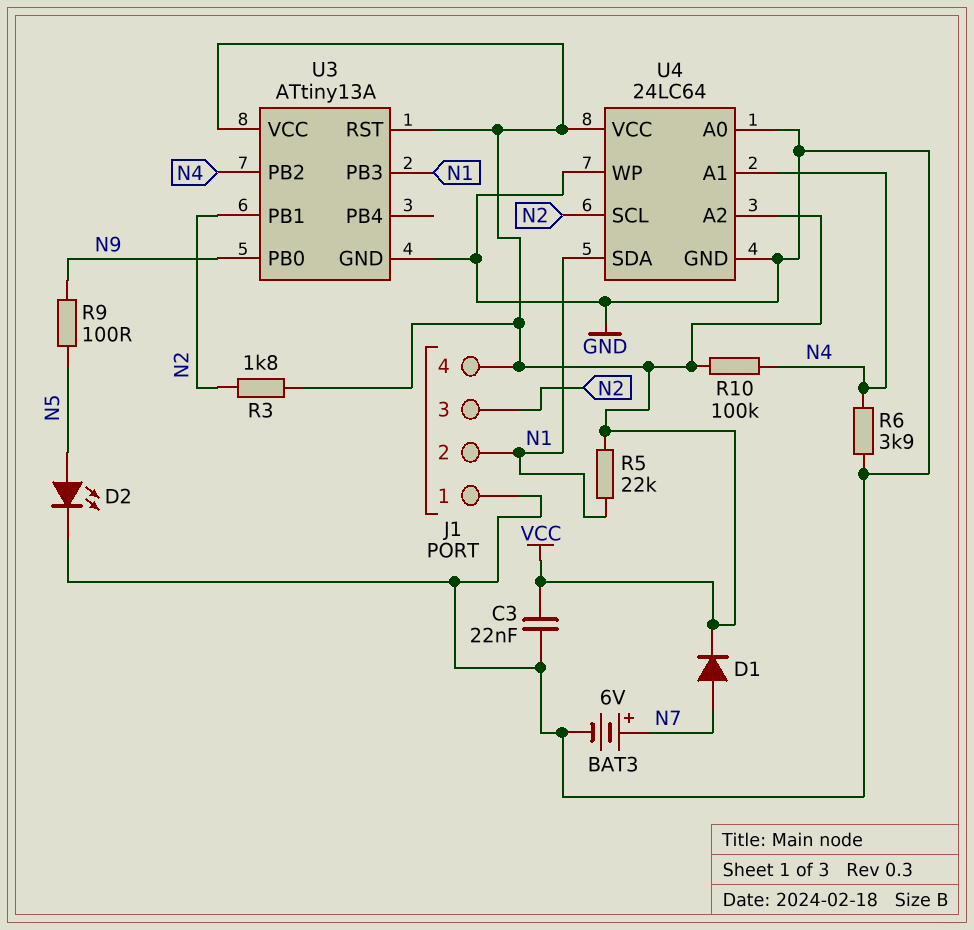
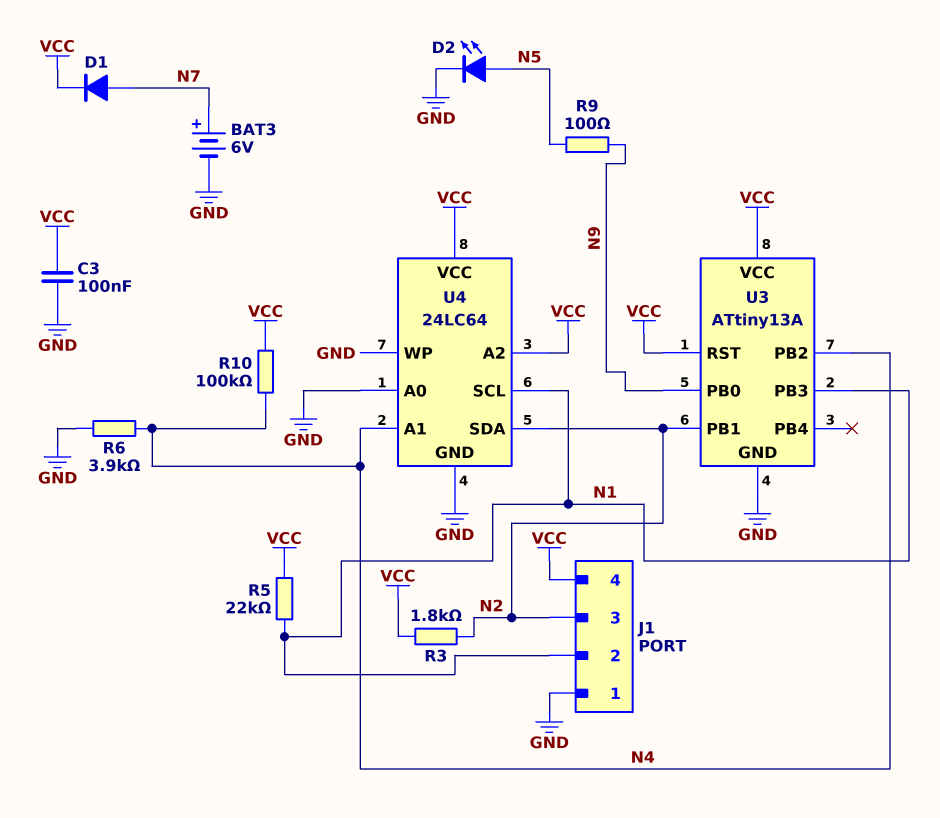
C3: 22nF (GND, VCC) -> 100nF (GND, VCC)
U4 pin SCL: N2 -> N1
U4 pin SDA: N1 -> N2

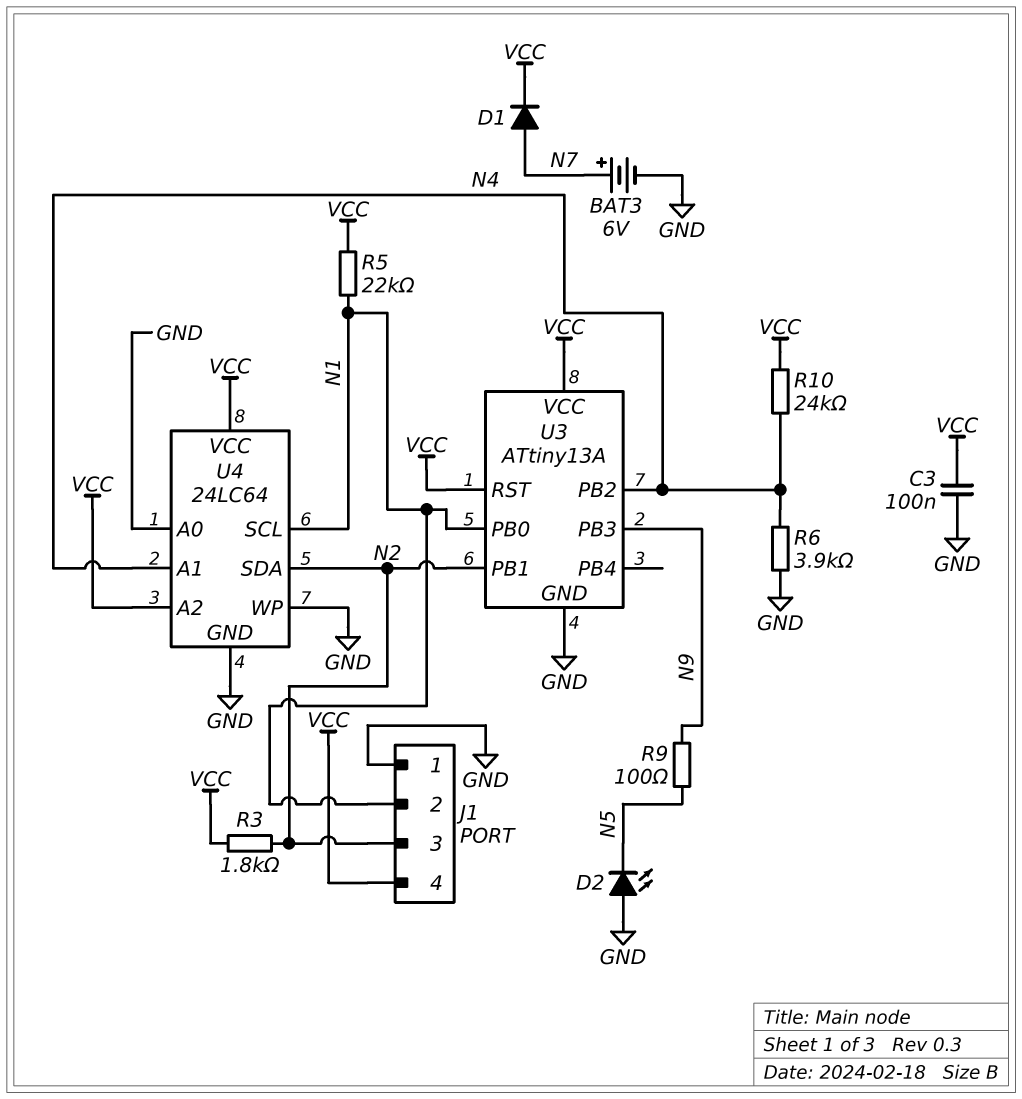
D2: LED (A N5, K GND) -> LED (A GND, K N5)
R10: 100k (N4, VCC) -> 24k (N4, VCC)
U3 pin PB0: N9 -> N1
U3 pin PB3: N1 -> N9

